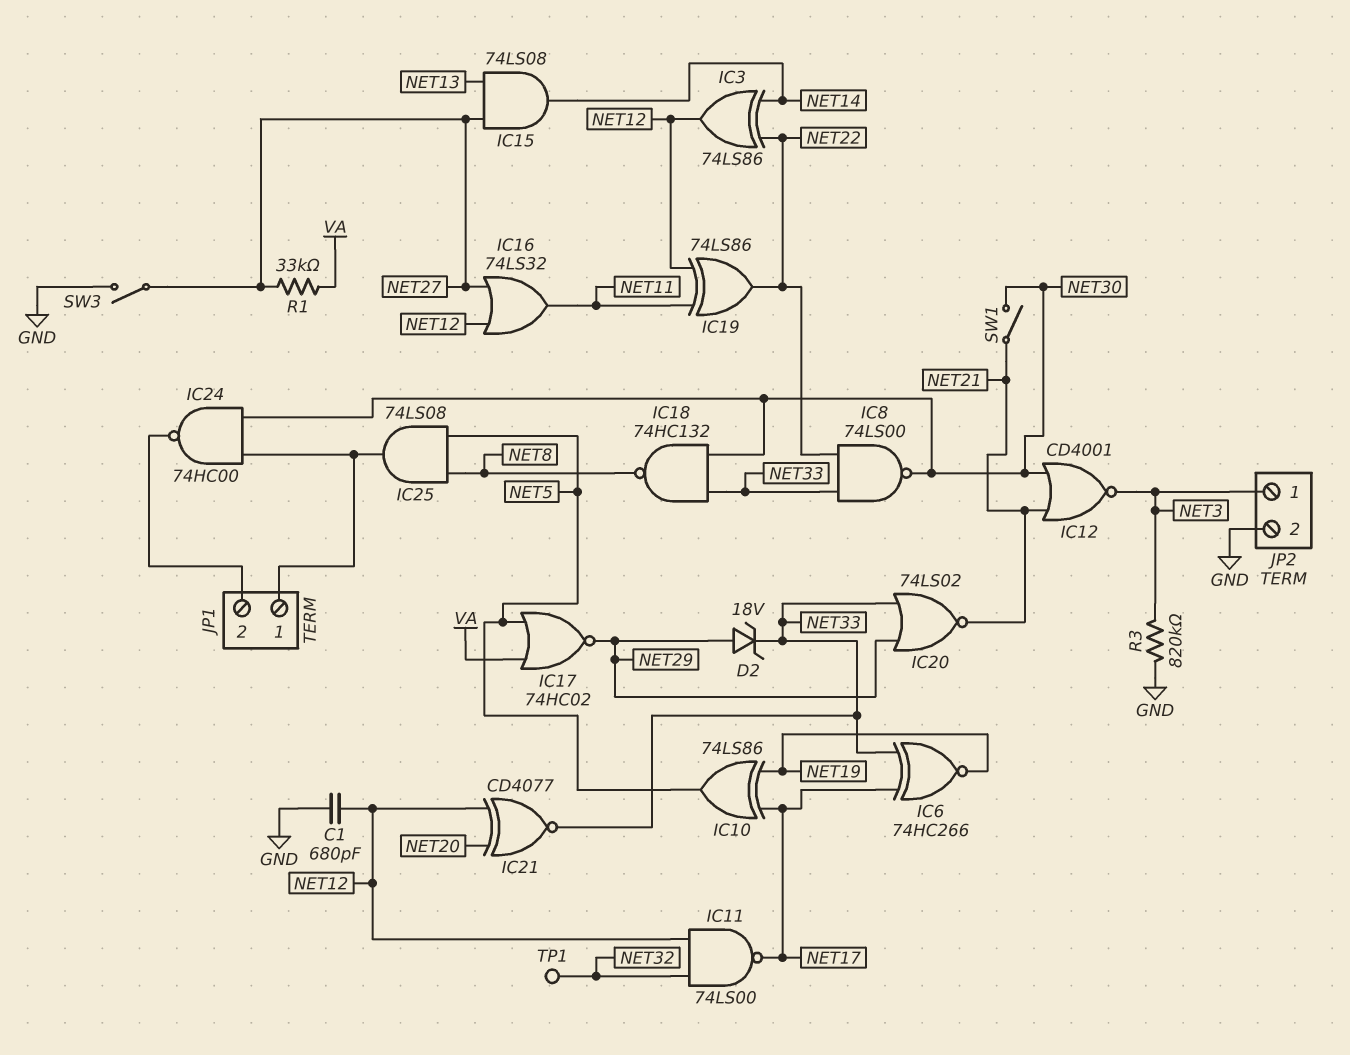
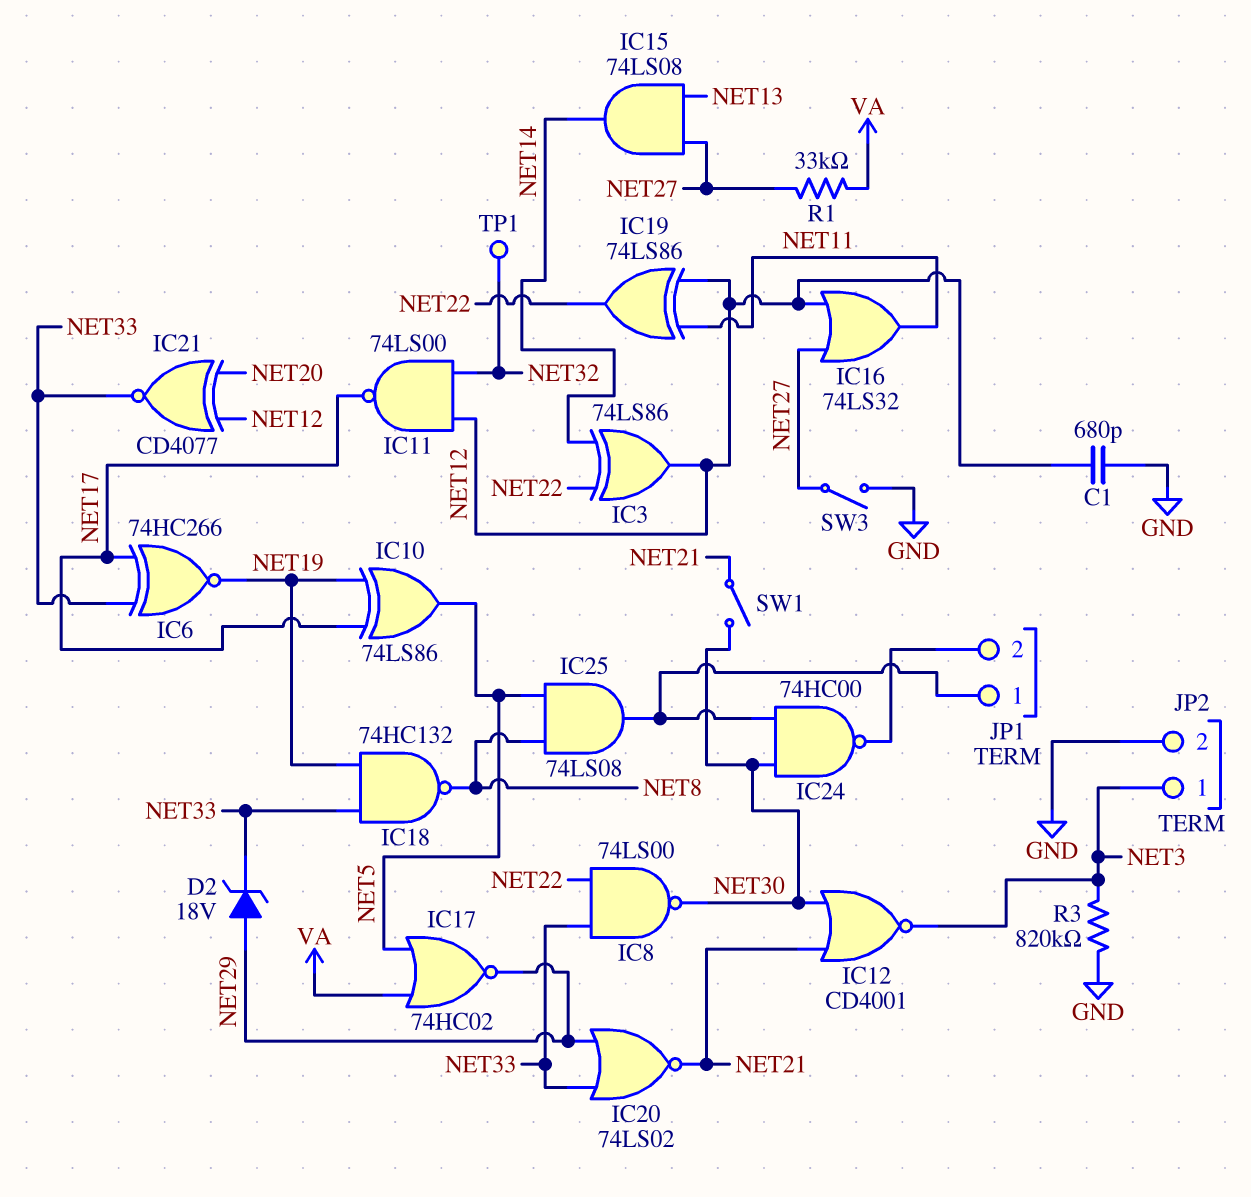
IC18: NAND 74HC132 (in NET30, in NET33, out NET8) -> NAND 74HC132 (in NET19, in NET33, out NET8)

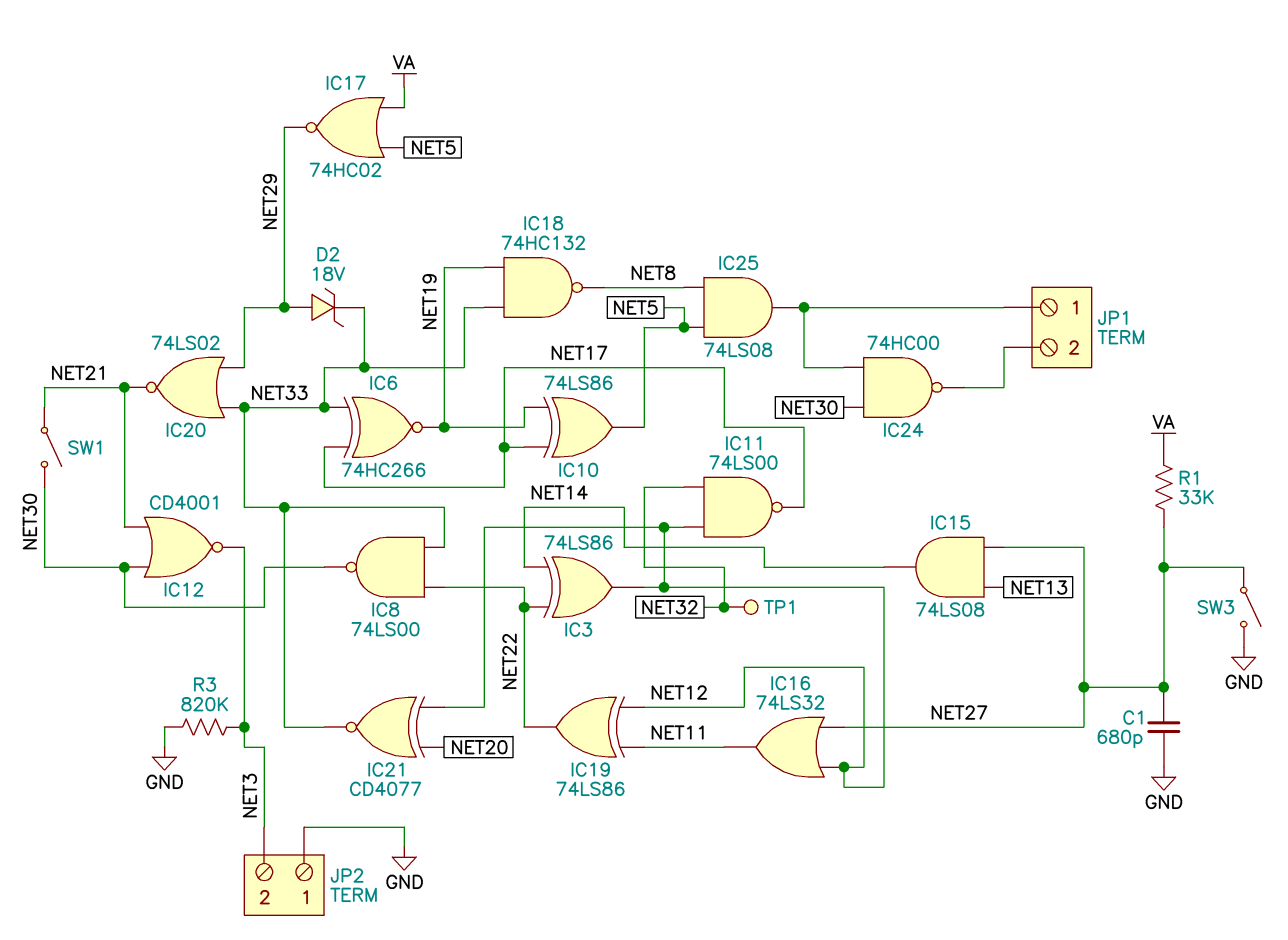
C1: 680pF (GND, NET12) -> 680pF (GND, NET27)
JP2 pin 1: NET3 -> GND
JP2 pin 2: GND -> NET3

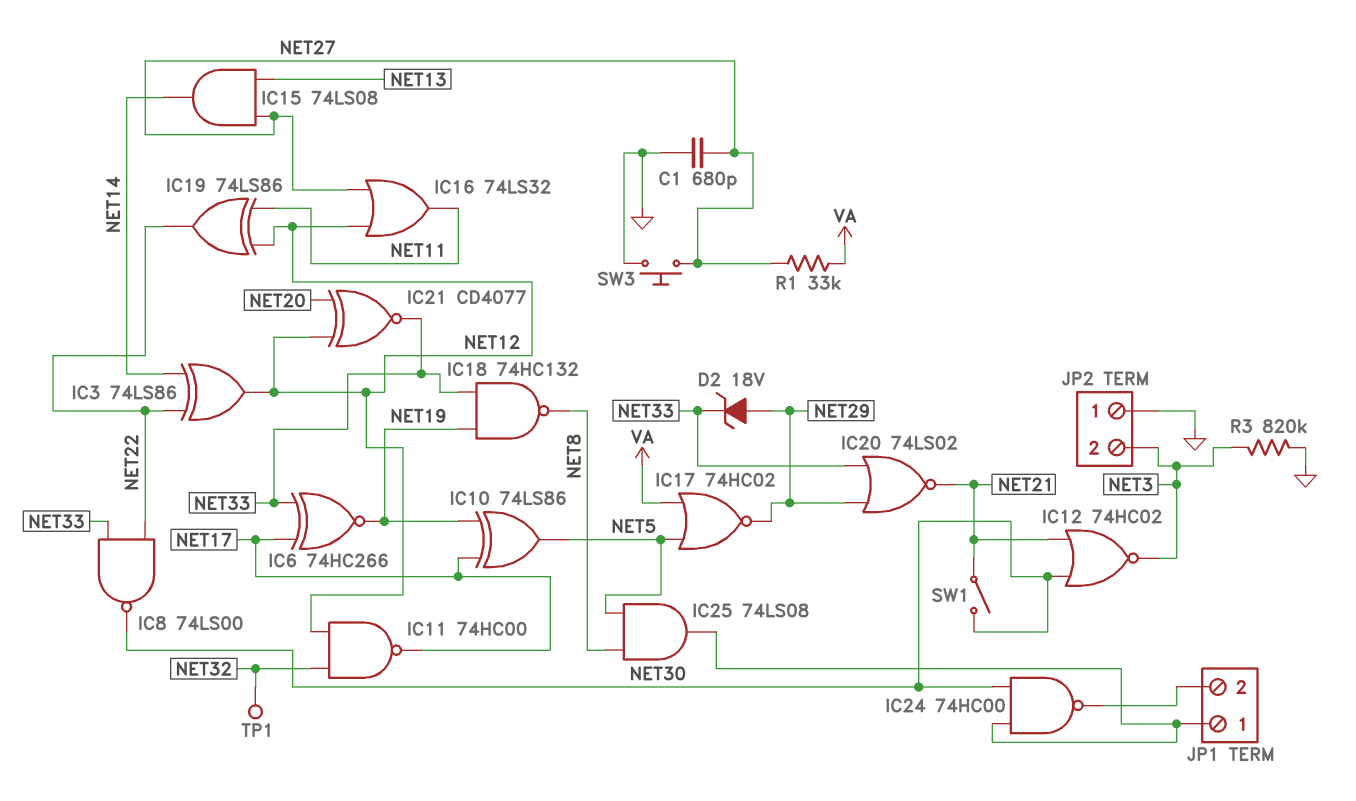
IC11: NAND 74LS00 (in NET12, in NET32, out NET17) -> NAND 74HC00 (in NET12, in NET32, out NET17)
IC12: NOR CD4001 (in NET21, in NET30, out NET3) -> NOR 74HC02 (in NET21, in NET30, out NET3)
SW3: switch (GND, NET27) -> button (GND, NET27)

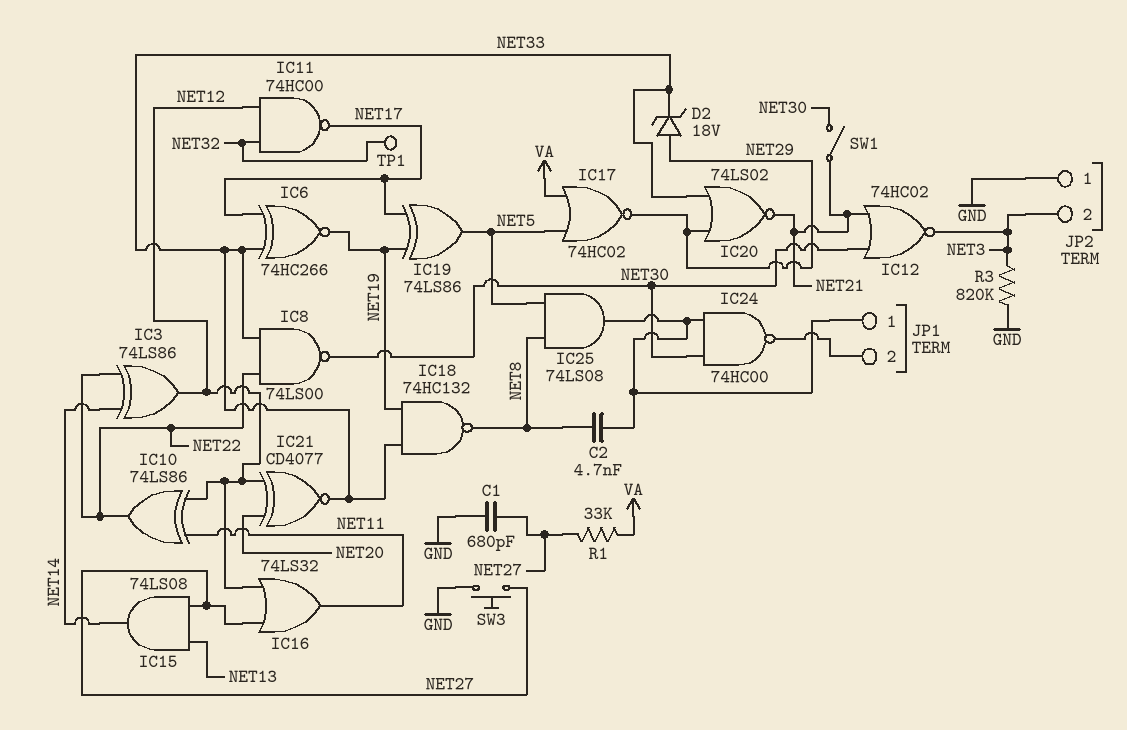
C2: none -> 4.7nF (JP1/1, NET8)
IC10: XOR 74LS86 (in NET17, in NET19, out NET5) -> XOR 74LS86 (in NET11, in NET12, out NET22)
IC19: XOR 74LS86 (in NET11, in NET12, out NET22) -> XOR 74LS86 (in NET17, in NET19, out NET5)

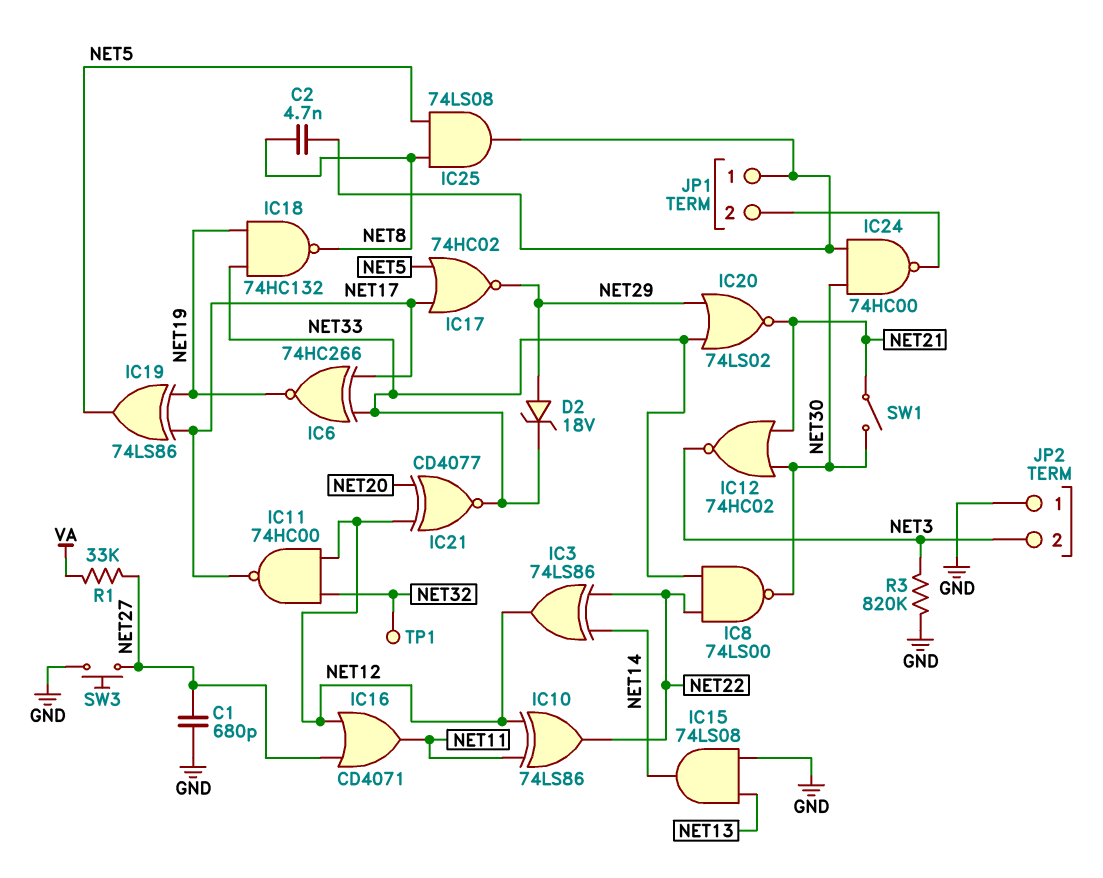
IC15: AND 74LS08 (in NET13, in NET27, out NET14) -> AND 74LS08 (in GND, in NET13, out NET14)
IC16: OR 74LS32 (in NET12, in NET27, out NET11) -> OR CD4071 (in NET12, in NET27, out NET11)
IC17: NOR 74HC02 (in NET5, in VA, out NET29) -> NOR 74HC02 (in NET5, in NET17, out NET29)

